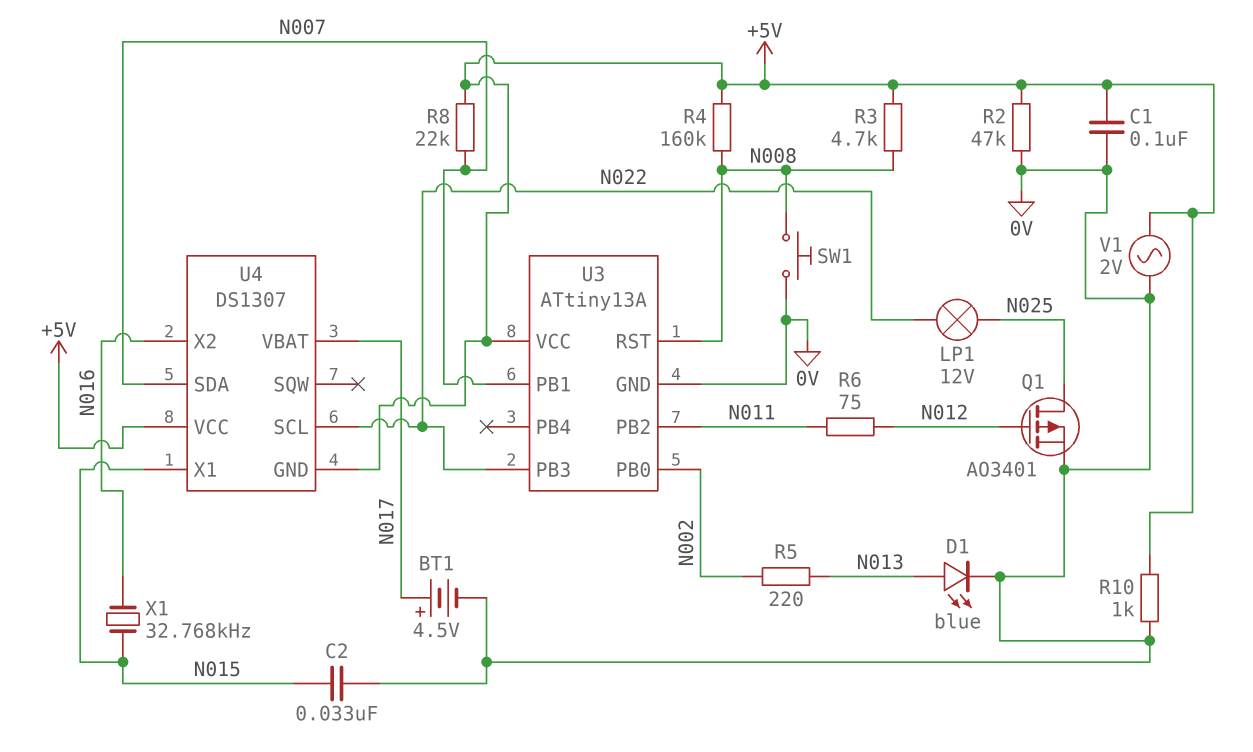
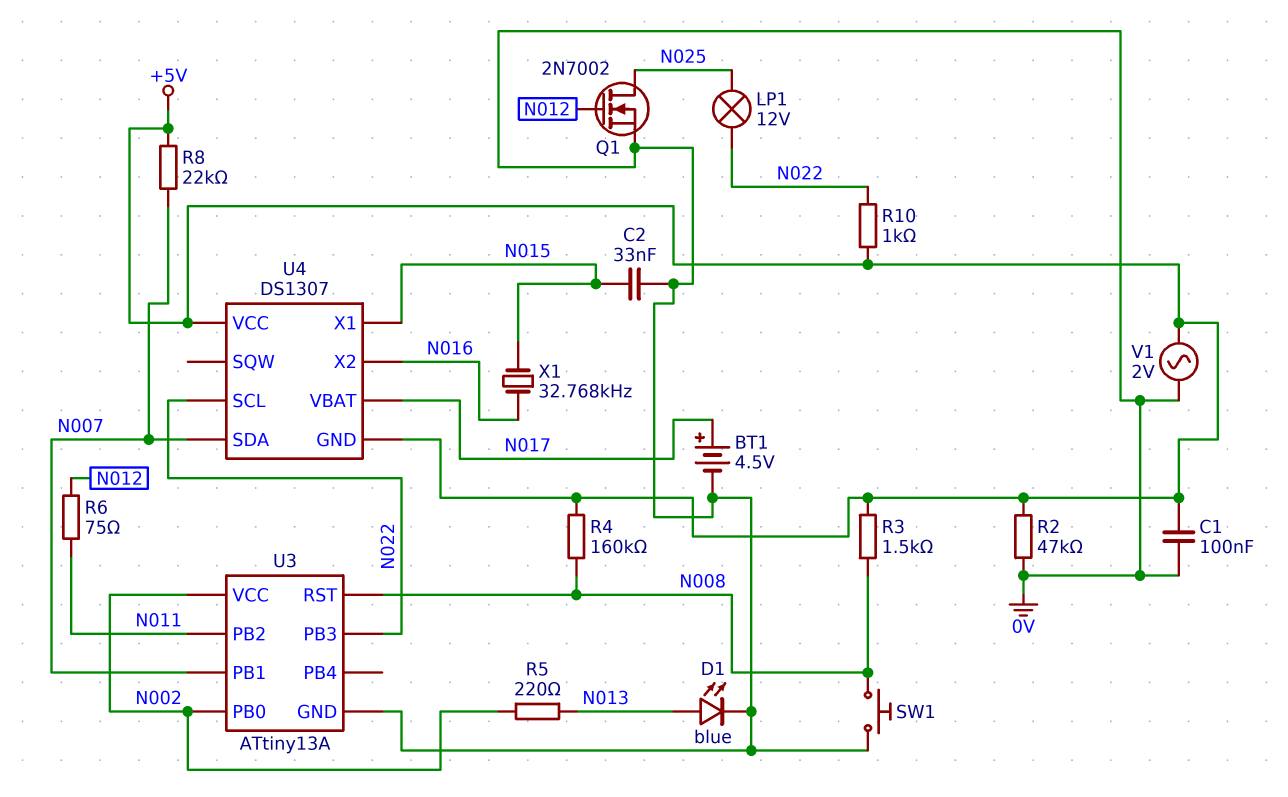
Q1: PMOS AO3401 (G N012, D N025, S 0V) -> NMOS 2N7002 (G N012, D N025, S 0V)
R3: 4.7k (+5V, N008) -> 1.5k (+5V, N008)
R10: 1k (+5V, 0V) -> 1k (+5V, N022)
U3 pin VCC: +5V -> N002

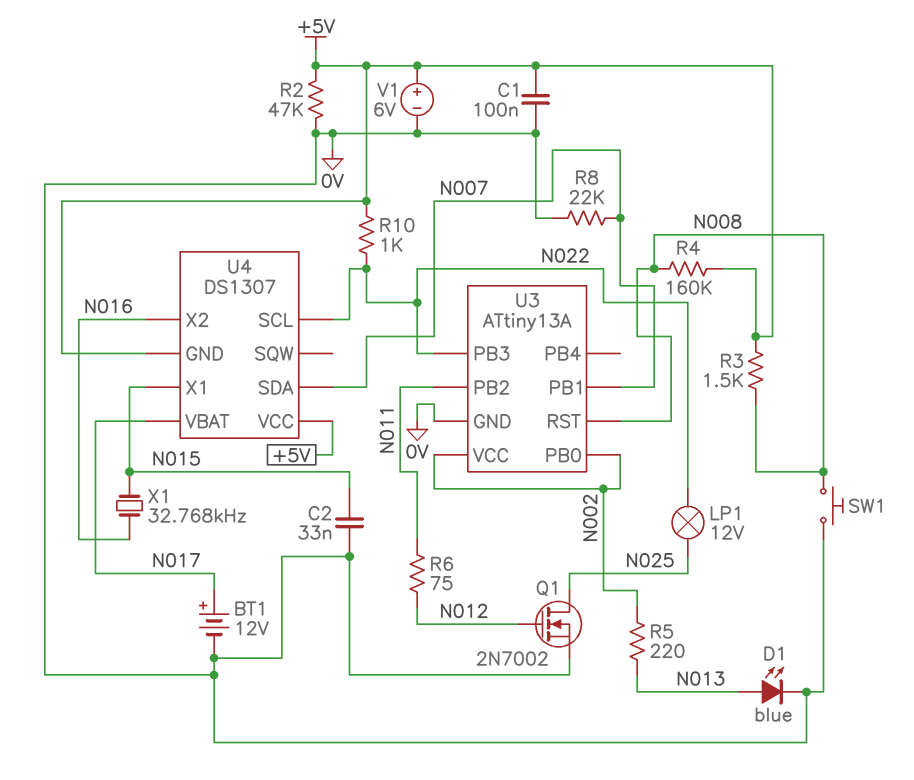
BT1: 4.5V (plus N017, minus 0V) -> 12V (plus N017, minus 0V)
R8: 22k (+5V, N007) -> 22k (0V, N007)
V1: AC 2V (+5V, 0V) -> 6V (plus +5V, minus 0V)

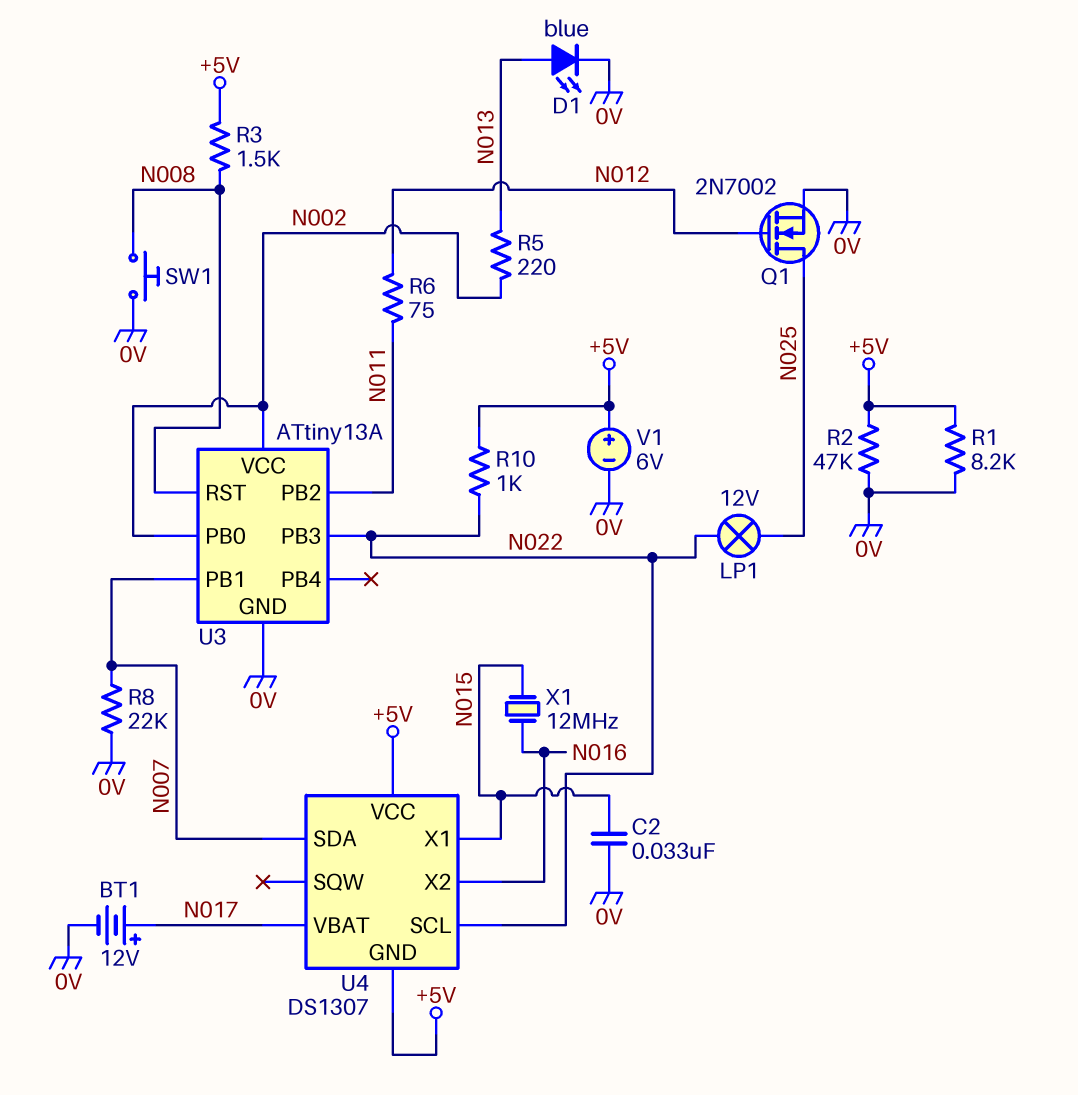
C1: 100nF (+5V, 0V) -> none
R1: none -> 8.2k (+5V, 0V)
R4: 160k (+5V, N008) -> none
X1: 32.768kHz (N015, N016) -> 12MHz (N015, N016)

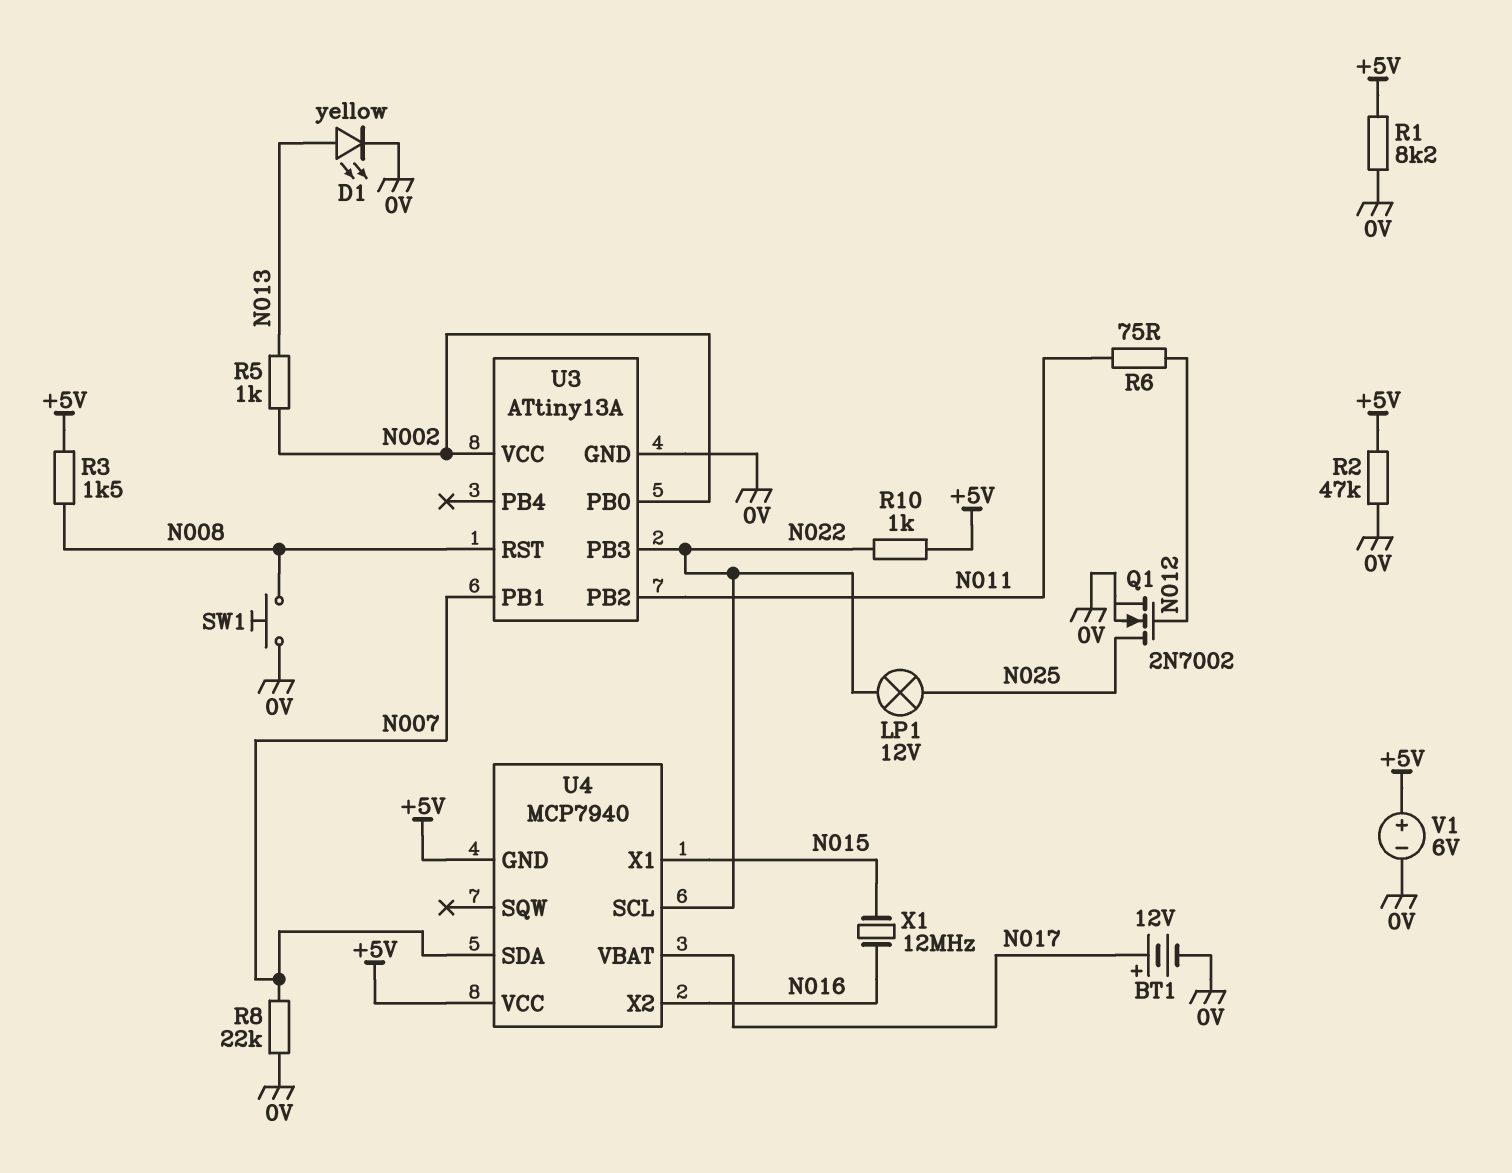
C2: 33nF (0V, N015) -> none
D1: LED blue (A N013, K 0V) -> LED yellow (A N013, K 0V)
R5: 220 (N002, N013) -> 1k (N002, N013)
U4: DS1307 -> MCP7940

